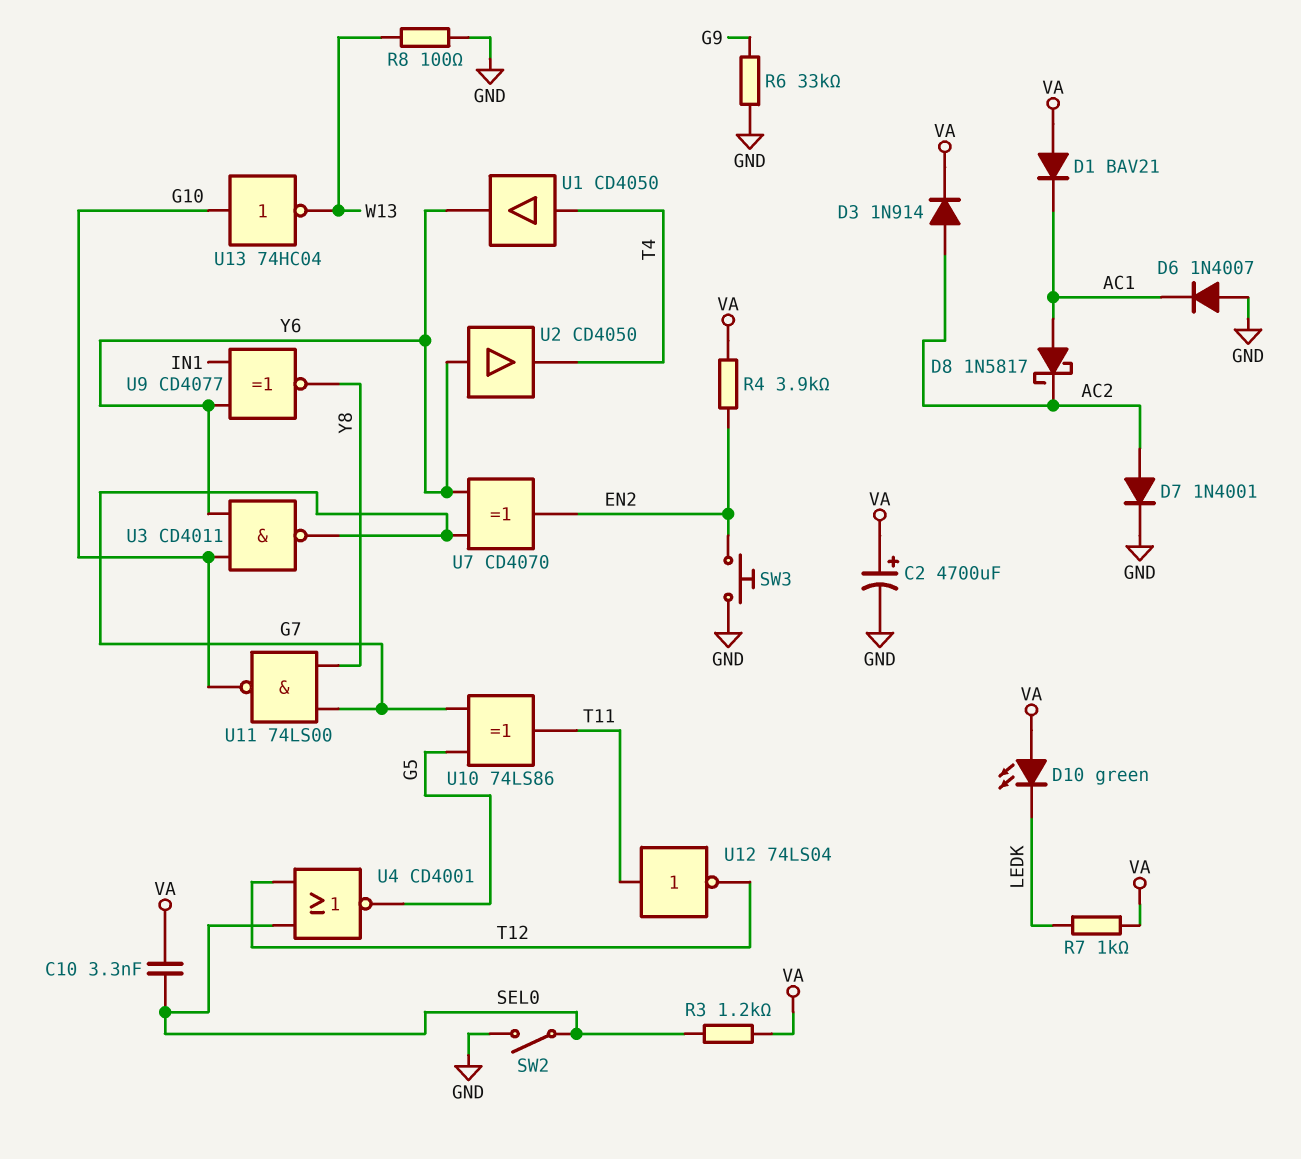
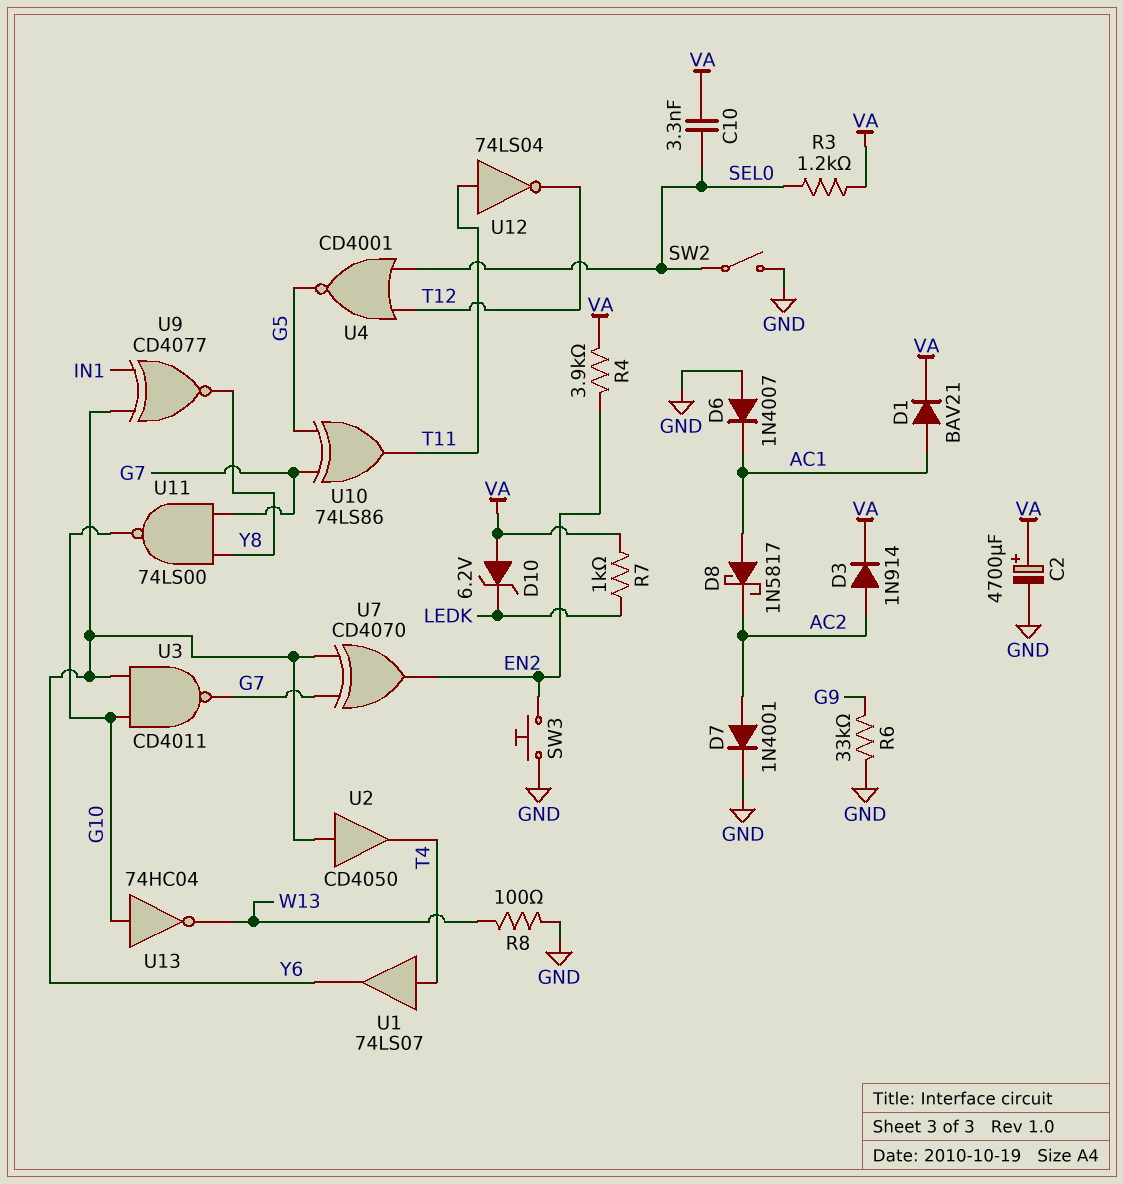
D1: diode BAV21 (A VA, K AC1) -> diode BAV21 (A AC1, K VA)
D10: LED green (A VA, K LEDK) -> zener 6.2V (A VA, K LEDK)
U1: buffer CD4050 (in T4, out Y6) -> buffer 74LS07 (in T4, out Y6)

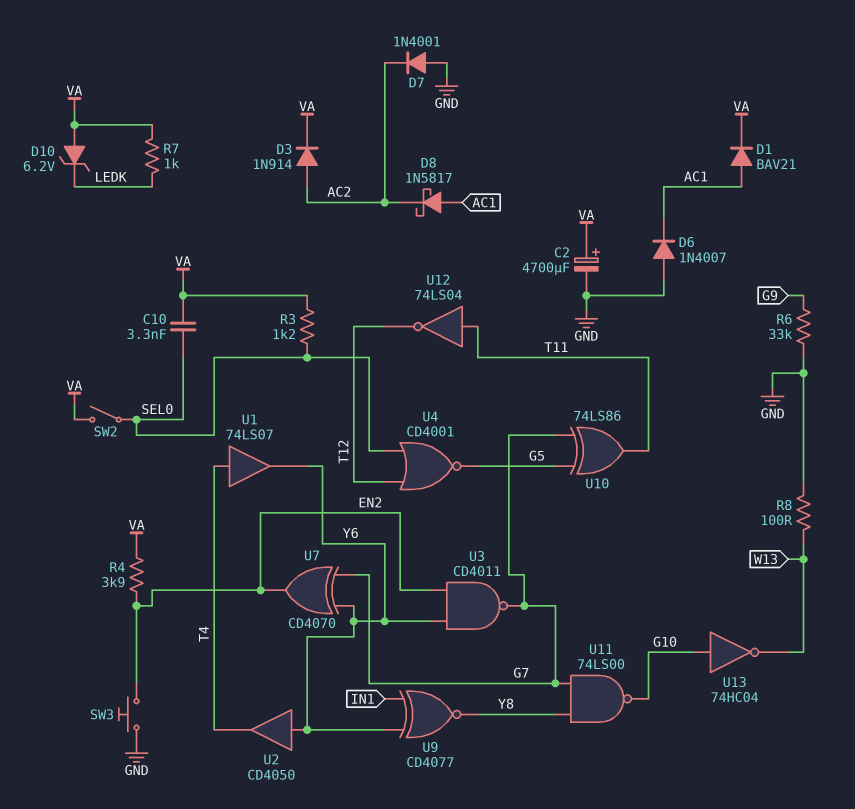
D7: diode 1N4001 (A AC2, K GND) -> diode 1N4001 (A GND, K AC2)
SW2: switch (GND, SEL0) -> switch (SEL0, VA)
U3: NAND CD4011 (in G10, in Y6, out G7) -> NAND CD4011 (in EN2, in Y6, out G7)

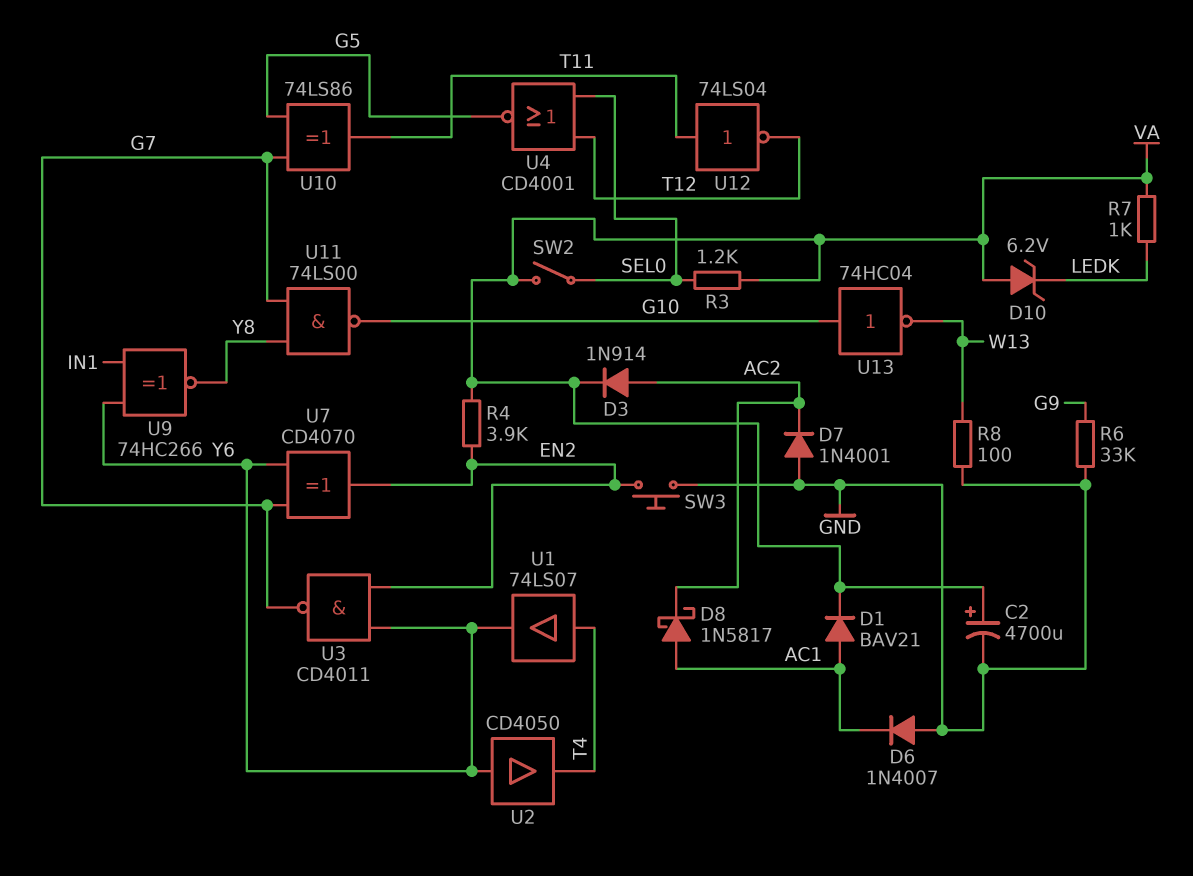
C10: 3.3nF (SEL0, VA) -> none
U9: XNOR CD4077 (in IN1, in Y6, out Y8) -> XNOR 74HC266 (in IN1, in Y6, out Y8)

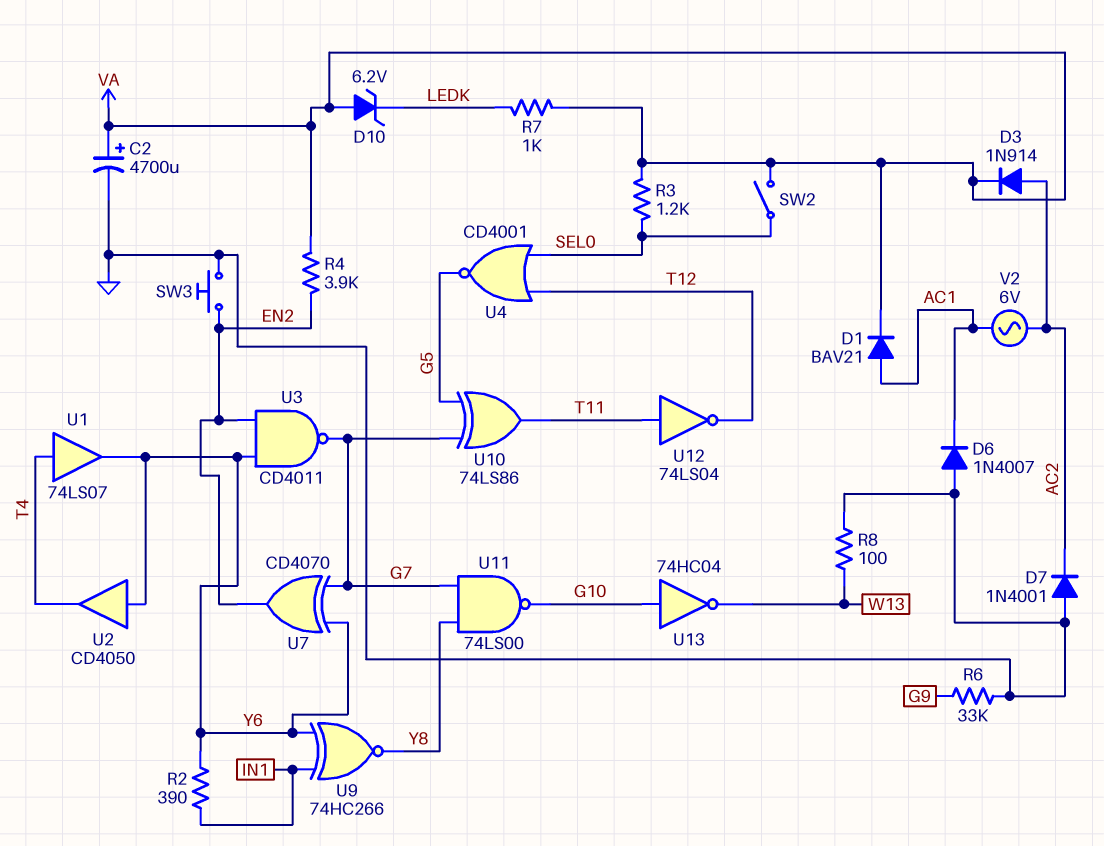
D8: schottky 1N5817 (A AC1, K AC2) -> none
R2: none -> 390 (IN1, Y6)
V2: none -> AC 6V (AC1, AC2)

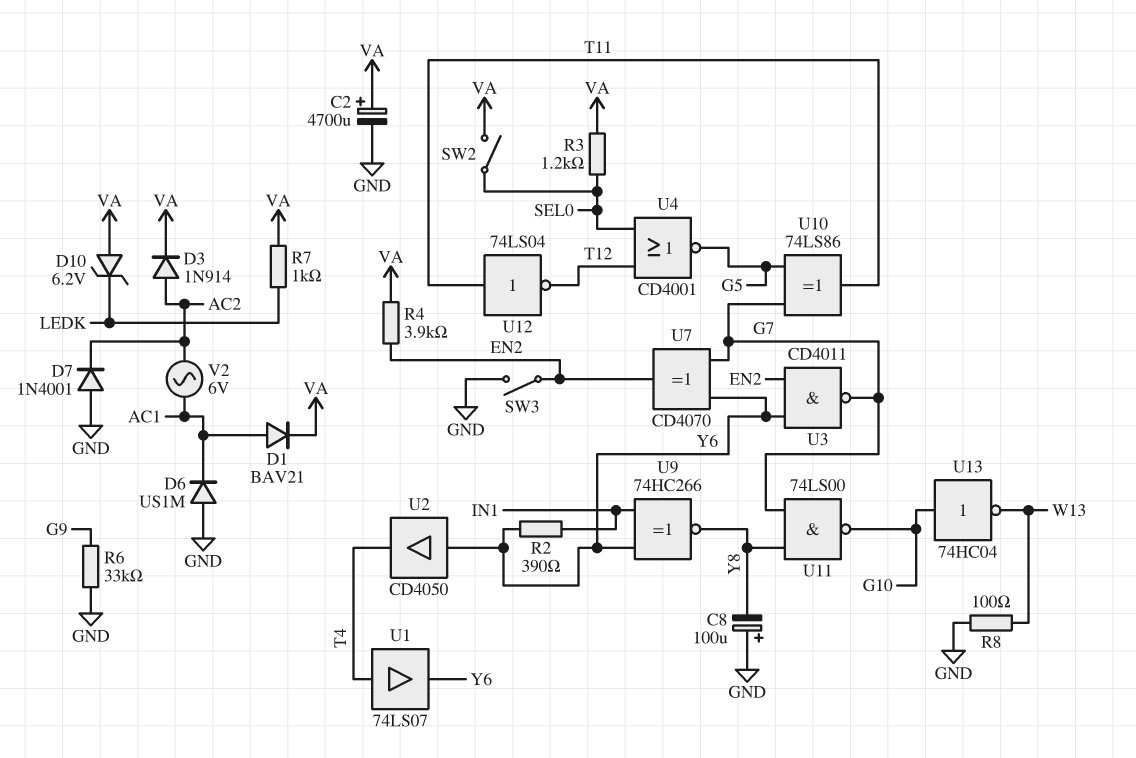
C8: none -> 100uF (plus GND, minus Y8)
D6: diode 1N4007 (A GND, K AC1) -> diode US1M (A GND, K AC1)
SW3: button (EN2, GND) -> switch (EN2, GND)

